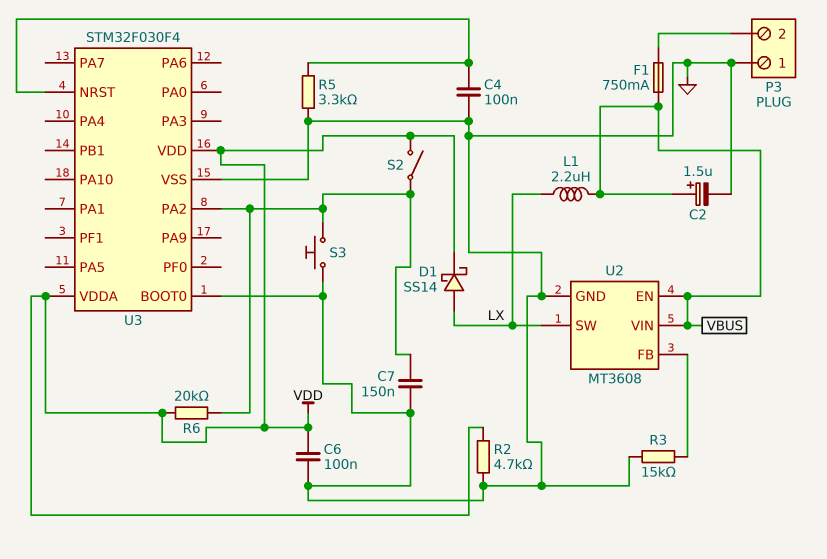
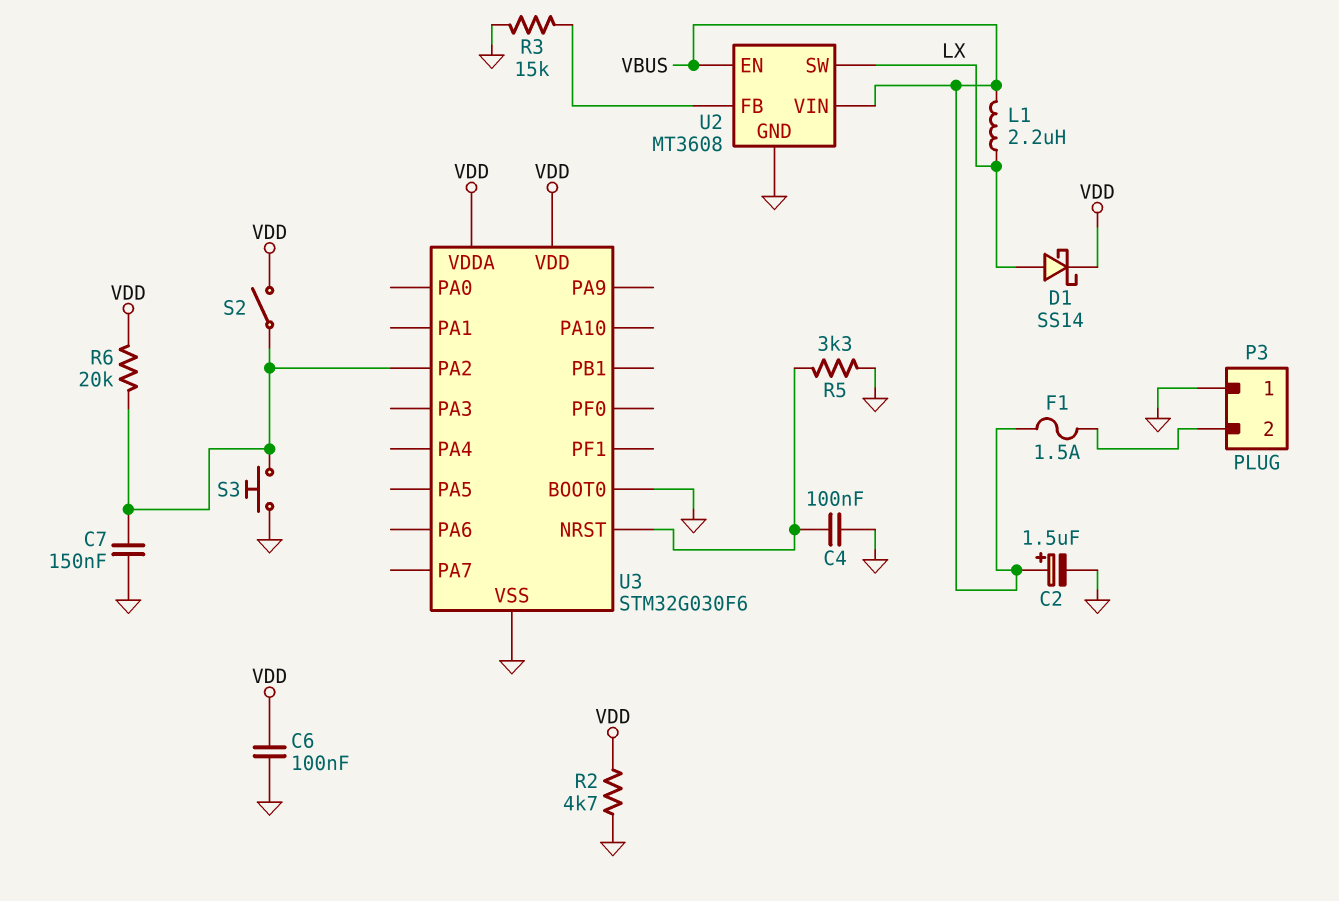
F1: 750mA (P3/2, VBUS) -> 1.5A (P3/2, VBUS)
U3: STM32F030F4 -> STM32G030F6

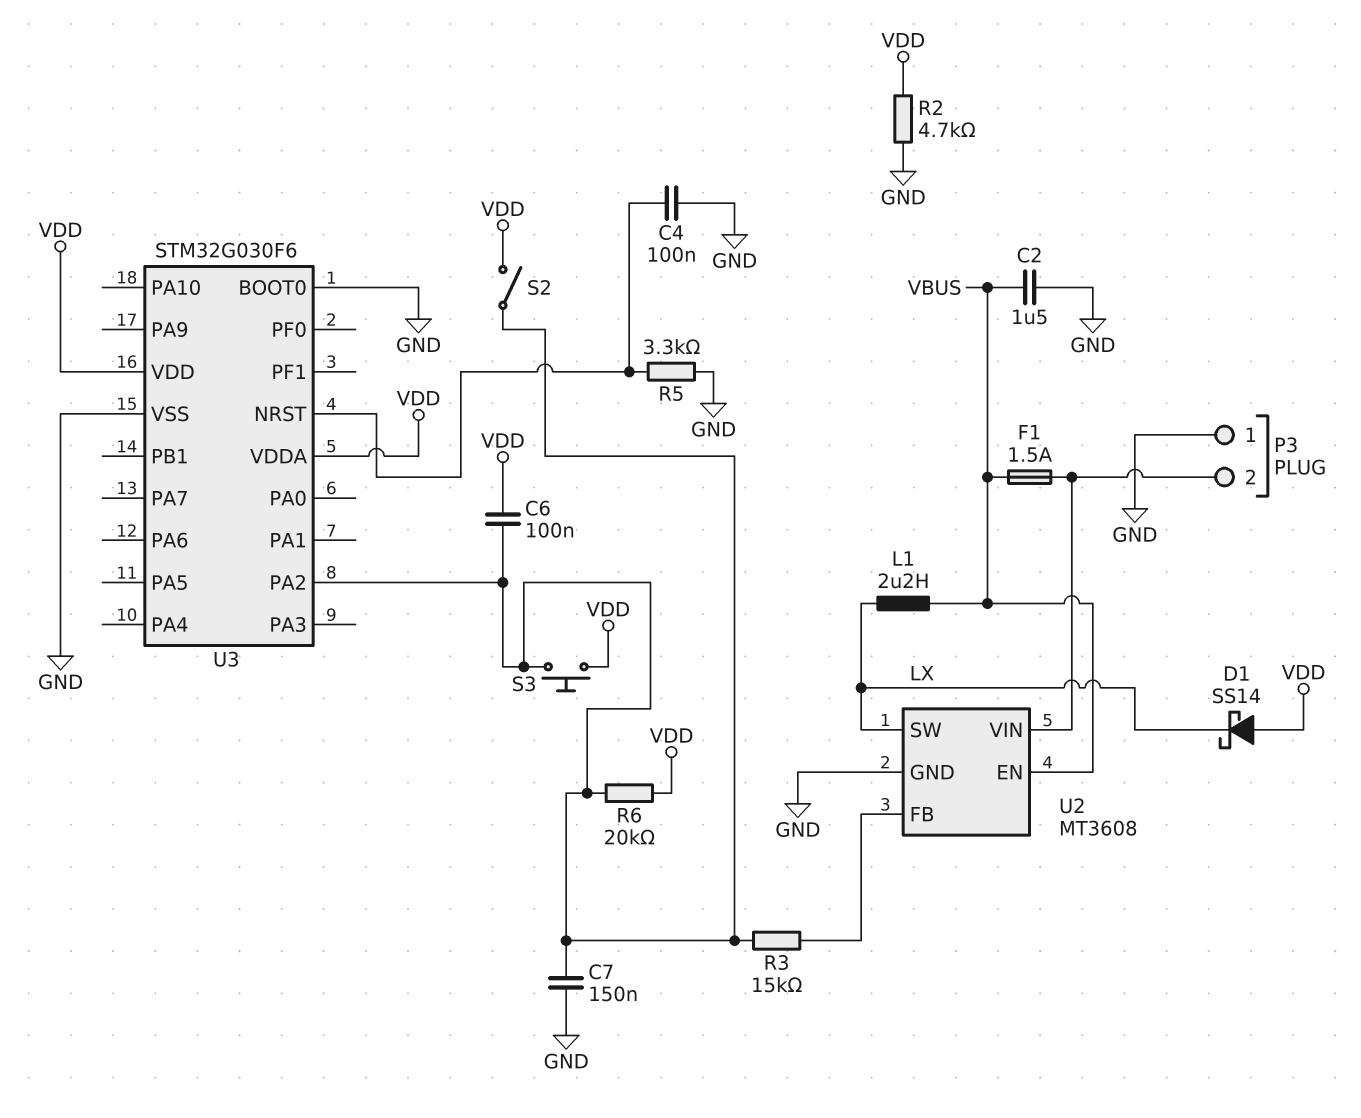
C2: 1.5uF (plus VBUS, minus GND) -> 1.5uF (GND, VBUS)
C6: 100nF (GND, VDD) -> 100nF (U3/PA2, VDD)
D1: schottky SS14 (A LX, K VDD) -> schottky SS14 (A VDD, K LX)
R3: 15k (GND, U2/FB) -> 15k (U2/FB, U3/PA2)
S3: button (GND, U3/PA2) -> button (U3/PA2, VDD)
U2 pin VIN: VBUS -> P3/2

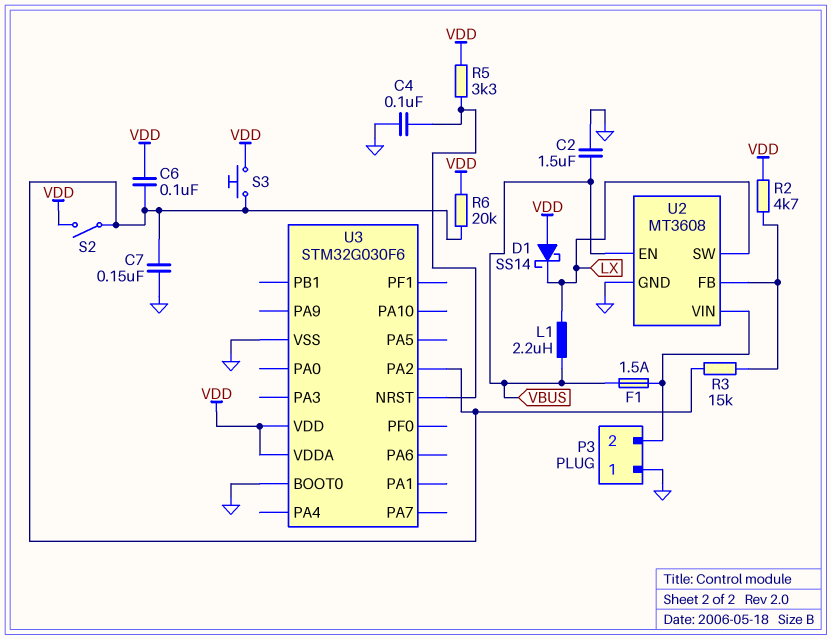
R2: 4.7k (GND, VDD) -> 4.7k (U2/FB, VDD)
R5: 3.3k (GND, U3/NRST) -> 3.3k (U3/NRST, VDD)

